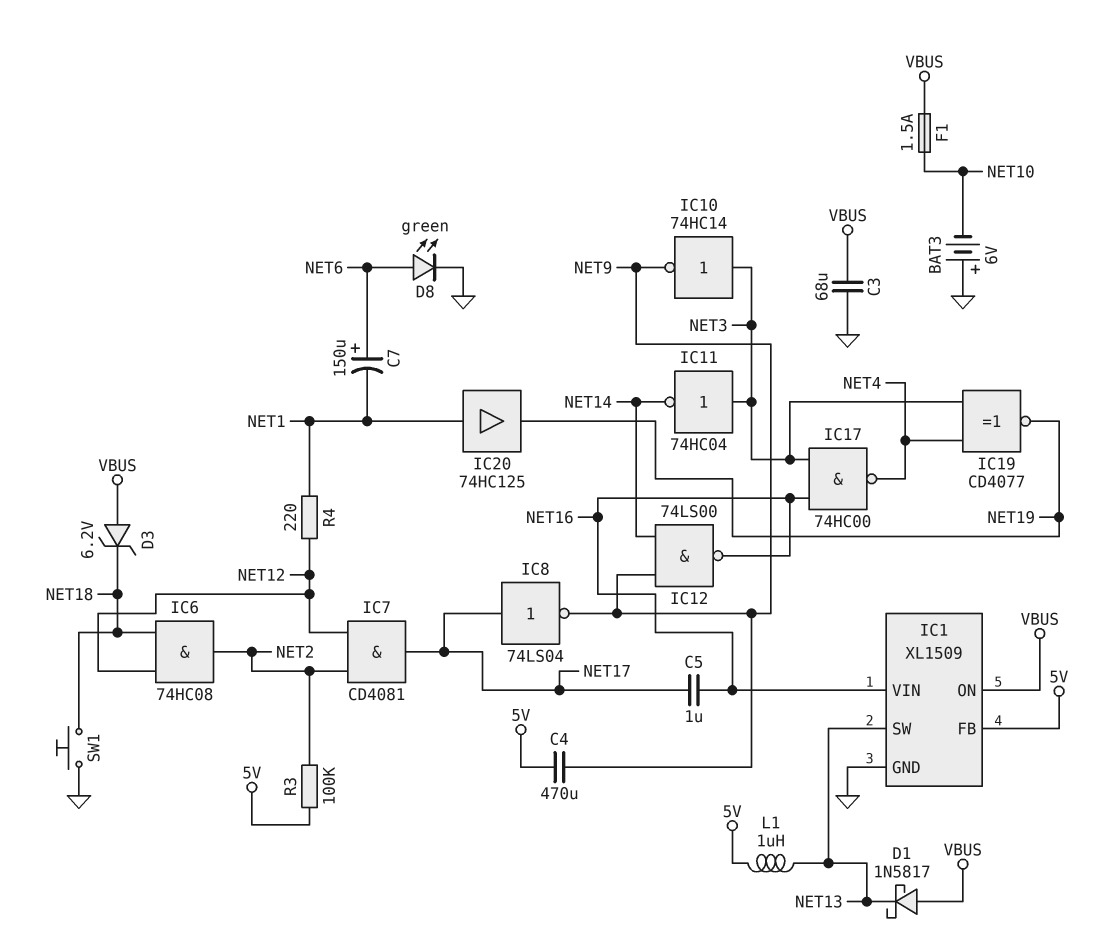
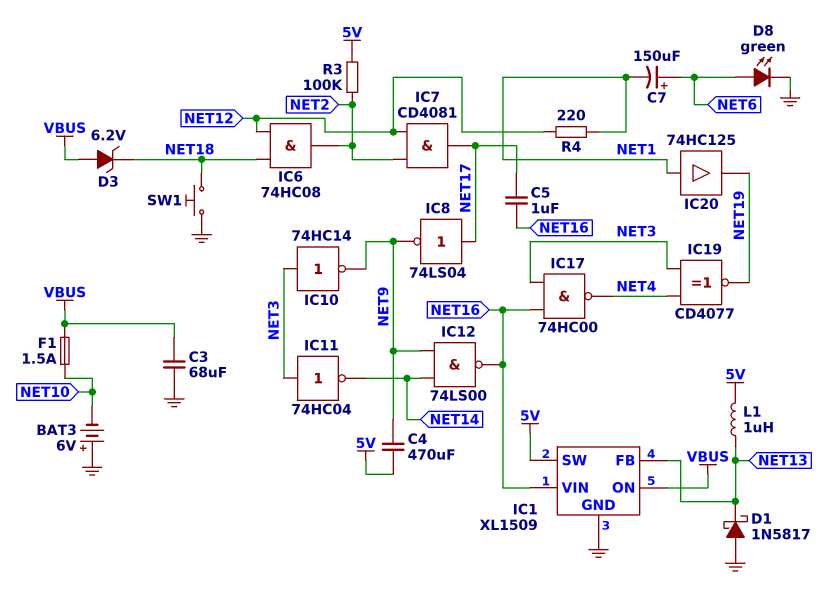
D1: schottky 1N5817 (A VBUS, K NET13) -> schottky 1N5817 (A GND, K NET13)
IC1 pin FB: 5V -> NET13
IC1 pin SW: NET13 -> 5V

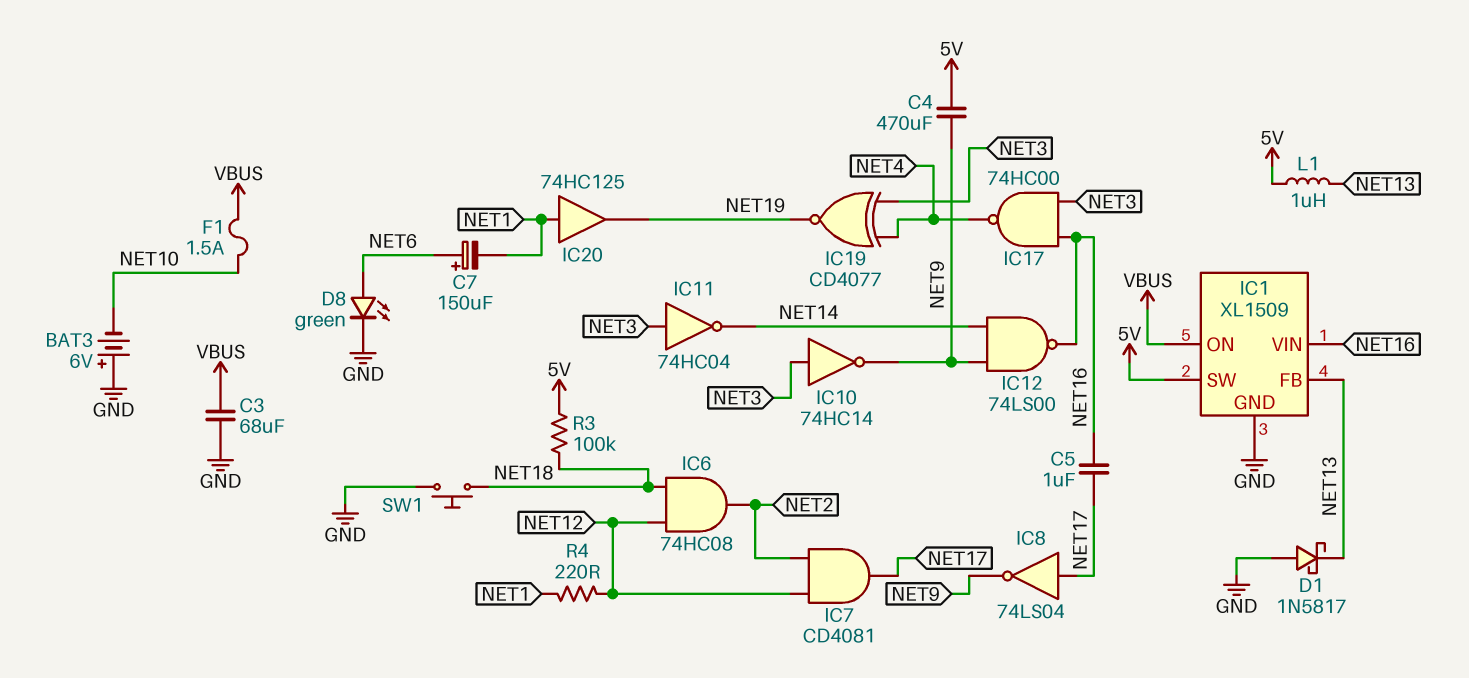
D3: zener 6.2V (A VBUS, K NET18) -> none
R3: 100k (5V, NET2) -> 100k (5V, NET18)

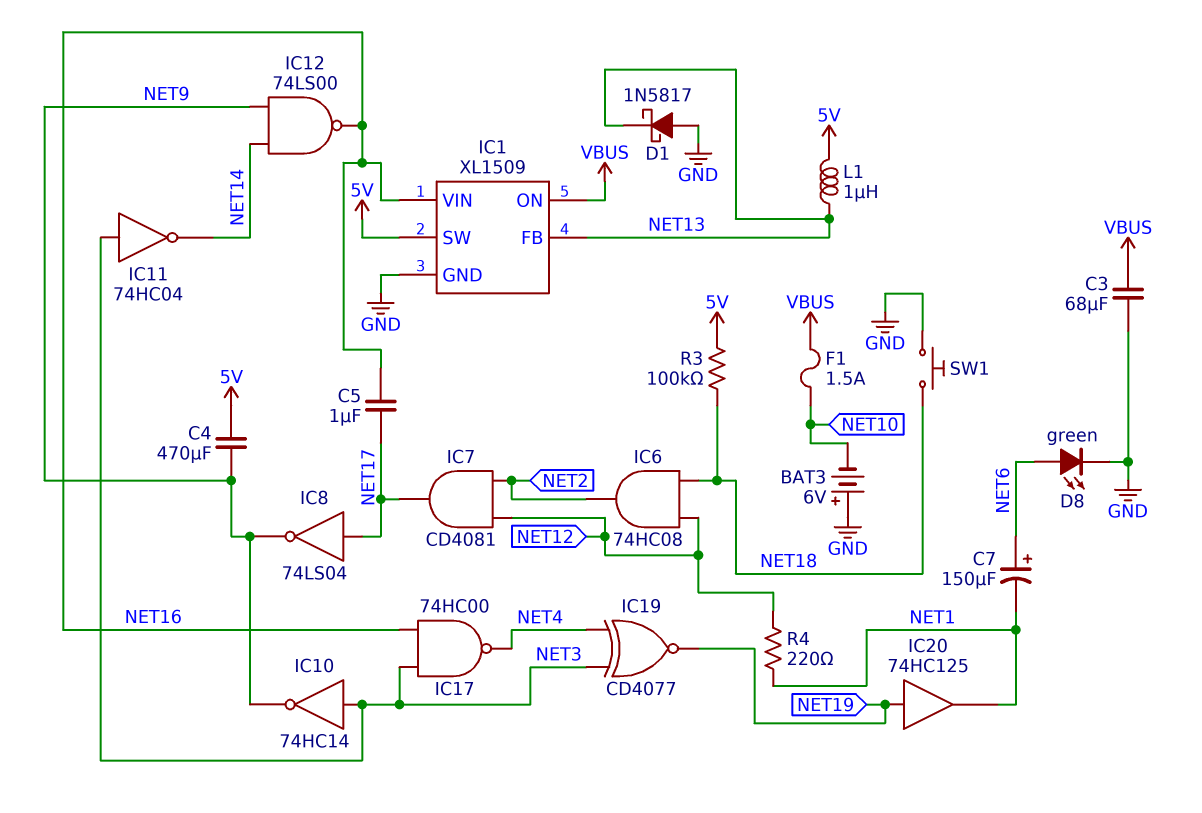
IC20: buffer 74HC125 (in NET1, out NET19) -> buffer 74HC125 (in NET19, out NET1)

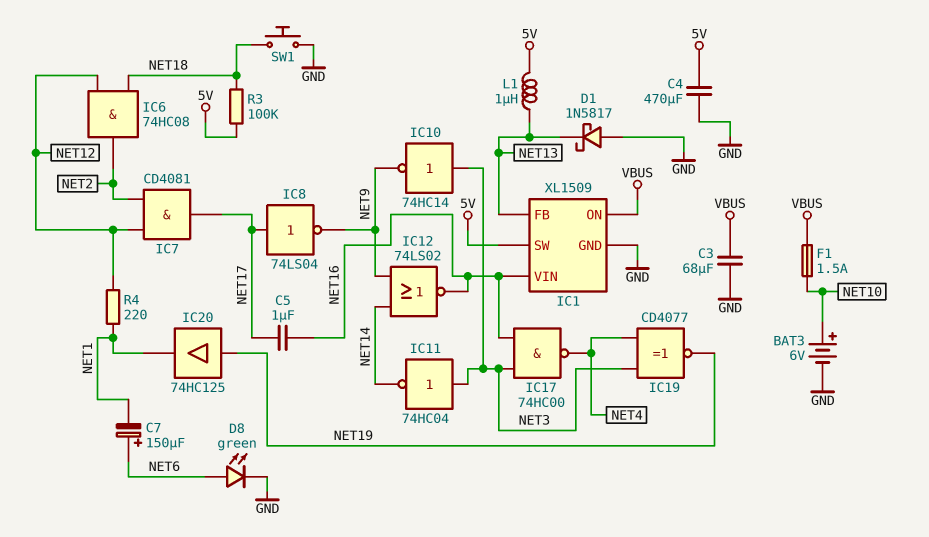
BAT3: 6V (plus GND, minus NET10) -> 6V (plus NET10, minus GND)
C4: 470uF (5V, NET9) -> 470uF (5V, GND)
IC12: NAND 74LS00 (in NET9, in NET14, out NET16) -> NOR 74LS02 (in NET9, in NET14, out NET16)

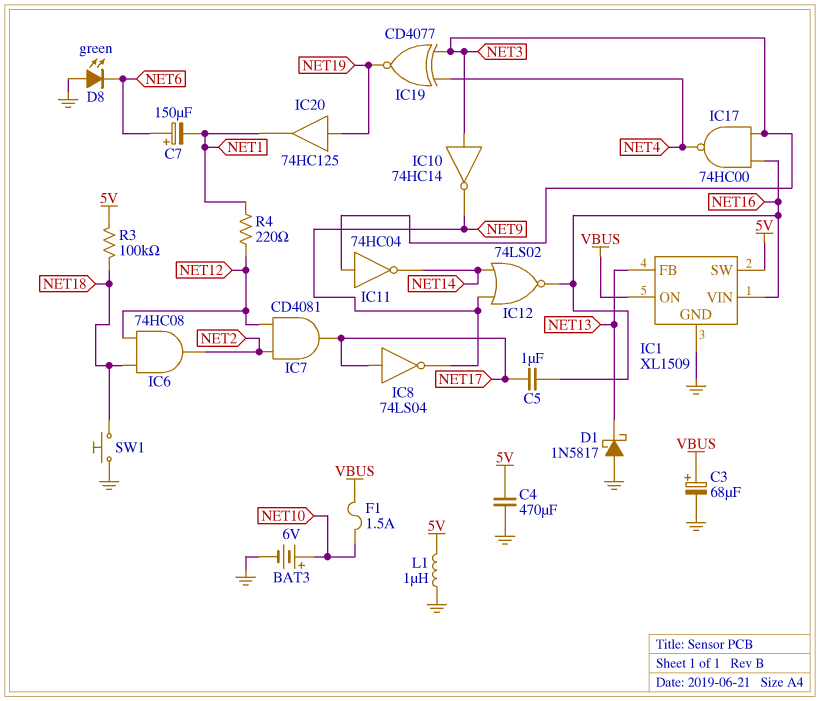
C3: 68uF (GND, VBUS) -> 68uF (plus VBUS, minus GND)
D8: LED green (A NET6, K GND) -> LED green (A GND, K NET6)
L1: 1uH (5V, NET13) -> 1uH (5V, GND)

